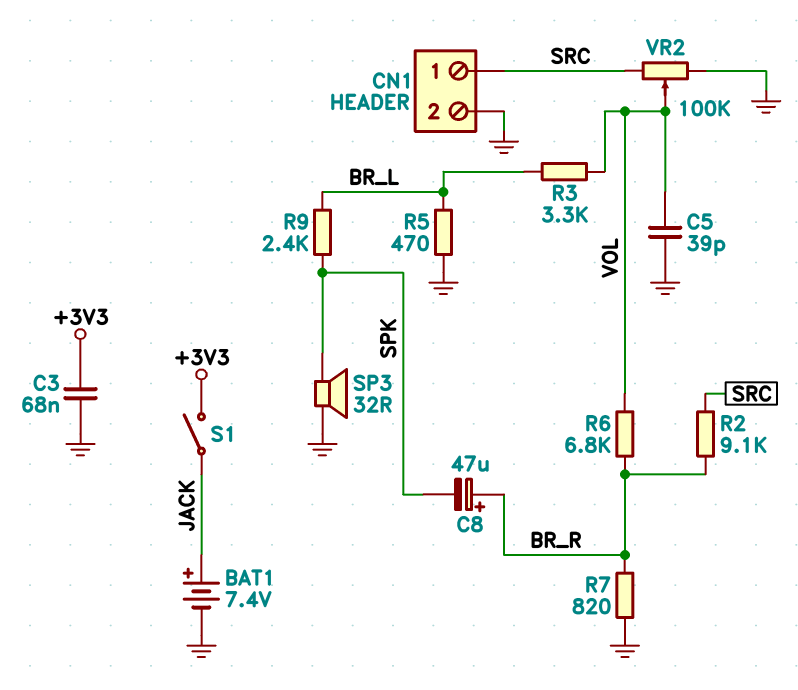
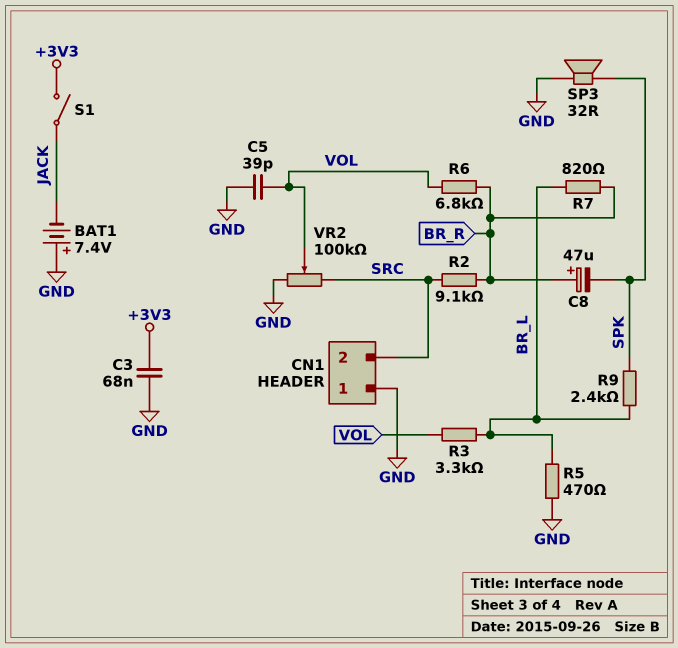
BAT1: 7.4V (plus JACK, minus GND) -> 7.4V (plus GND, minus JACK)
CN1 pin 1: SRC -> GND
CN1 pin 2: GND -> SRC
R7: 820 (BR_R, GND) -> 820 (BR_L, BR_R)

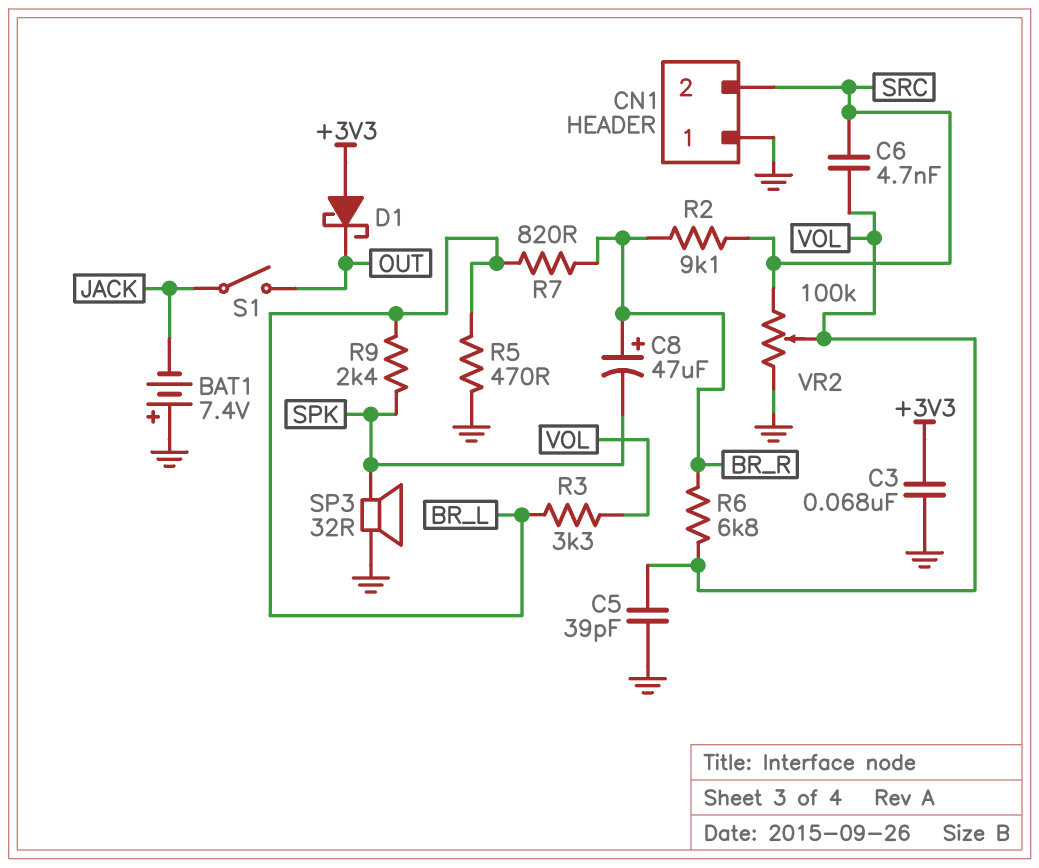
C6: none -> 4.7nF (SRC, VOL)
D1: none -> schottky (A +3V3, K OUT)
S1: switch (+3V3, JACK) -> switch (JACK, OUT)

